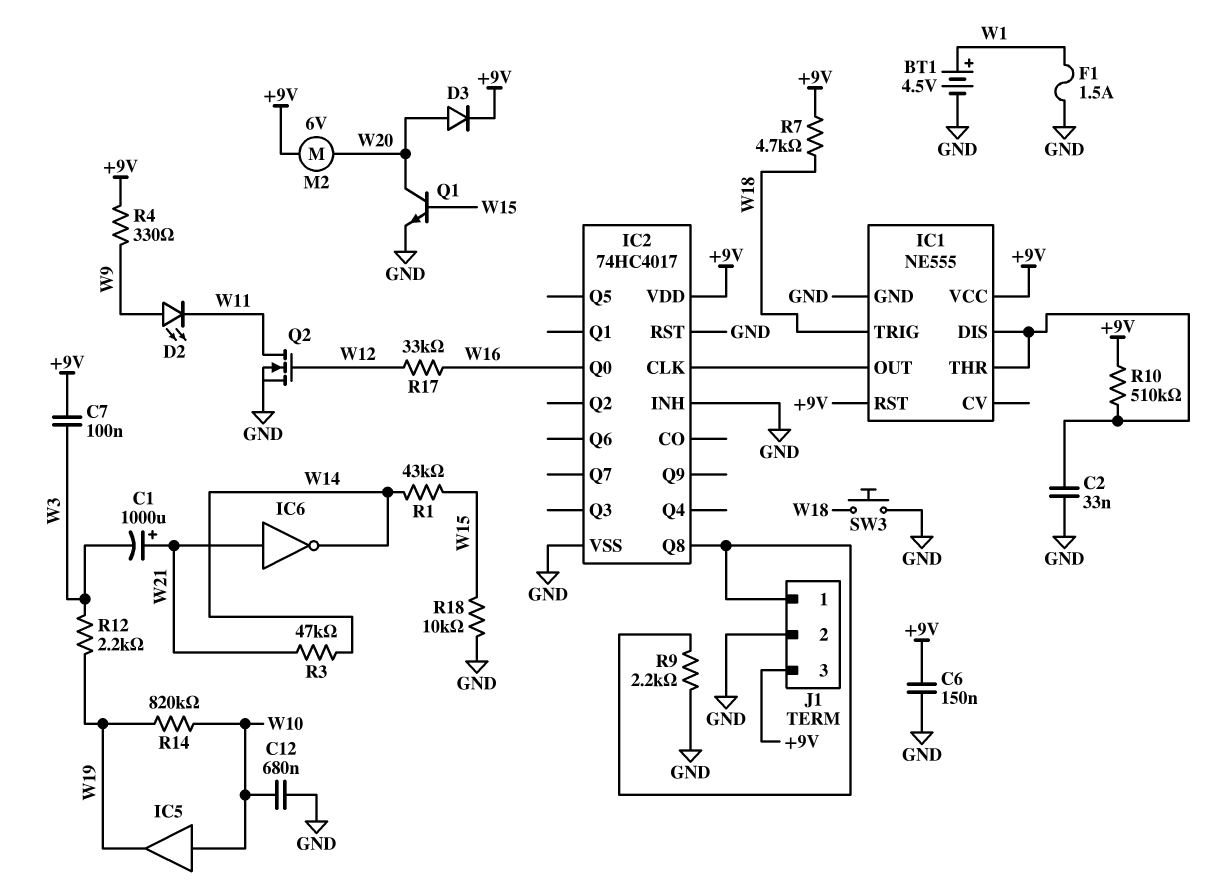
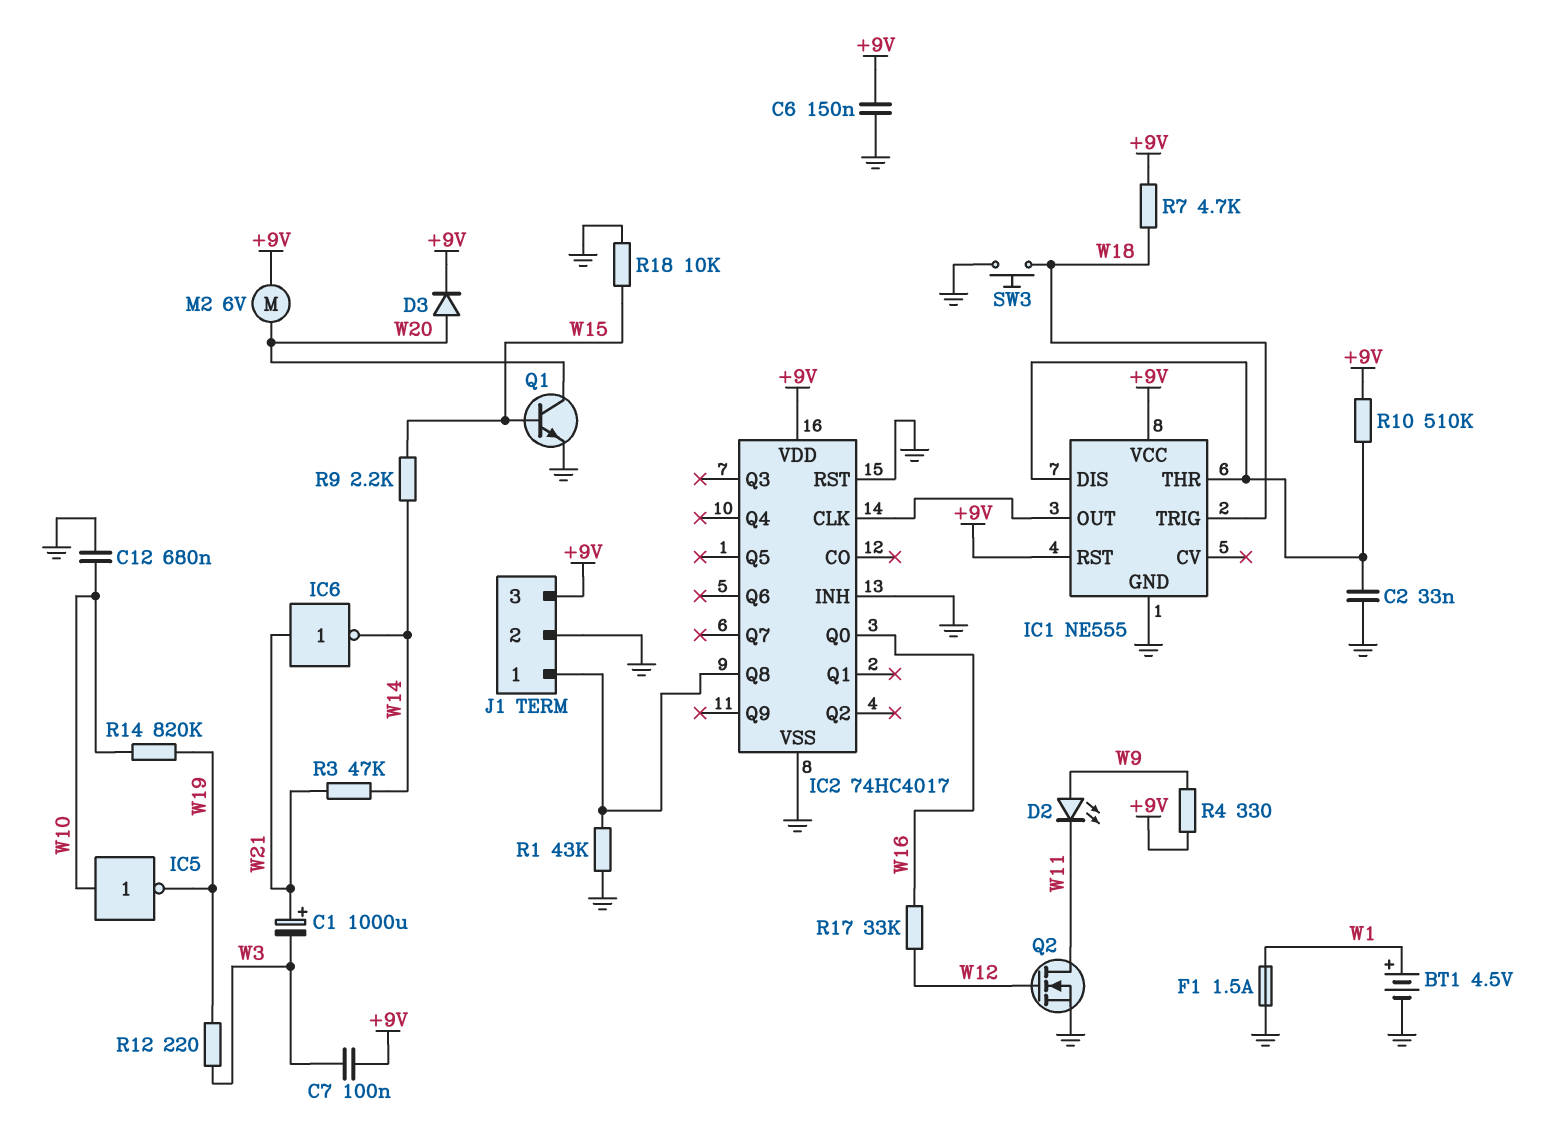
IC5: buffer (in W10, out W19) -> NOT (in W10, out W19)
R1: 43k (W14, W15) -> 43k (GND, IC2/Q8)
R9: 2.2k (GND, IC2/Q8) -> 2.2k (W14, W15)
R12: 2.2k (W3, W19) -> 220 (W3, W19)

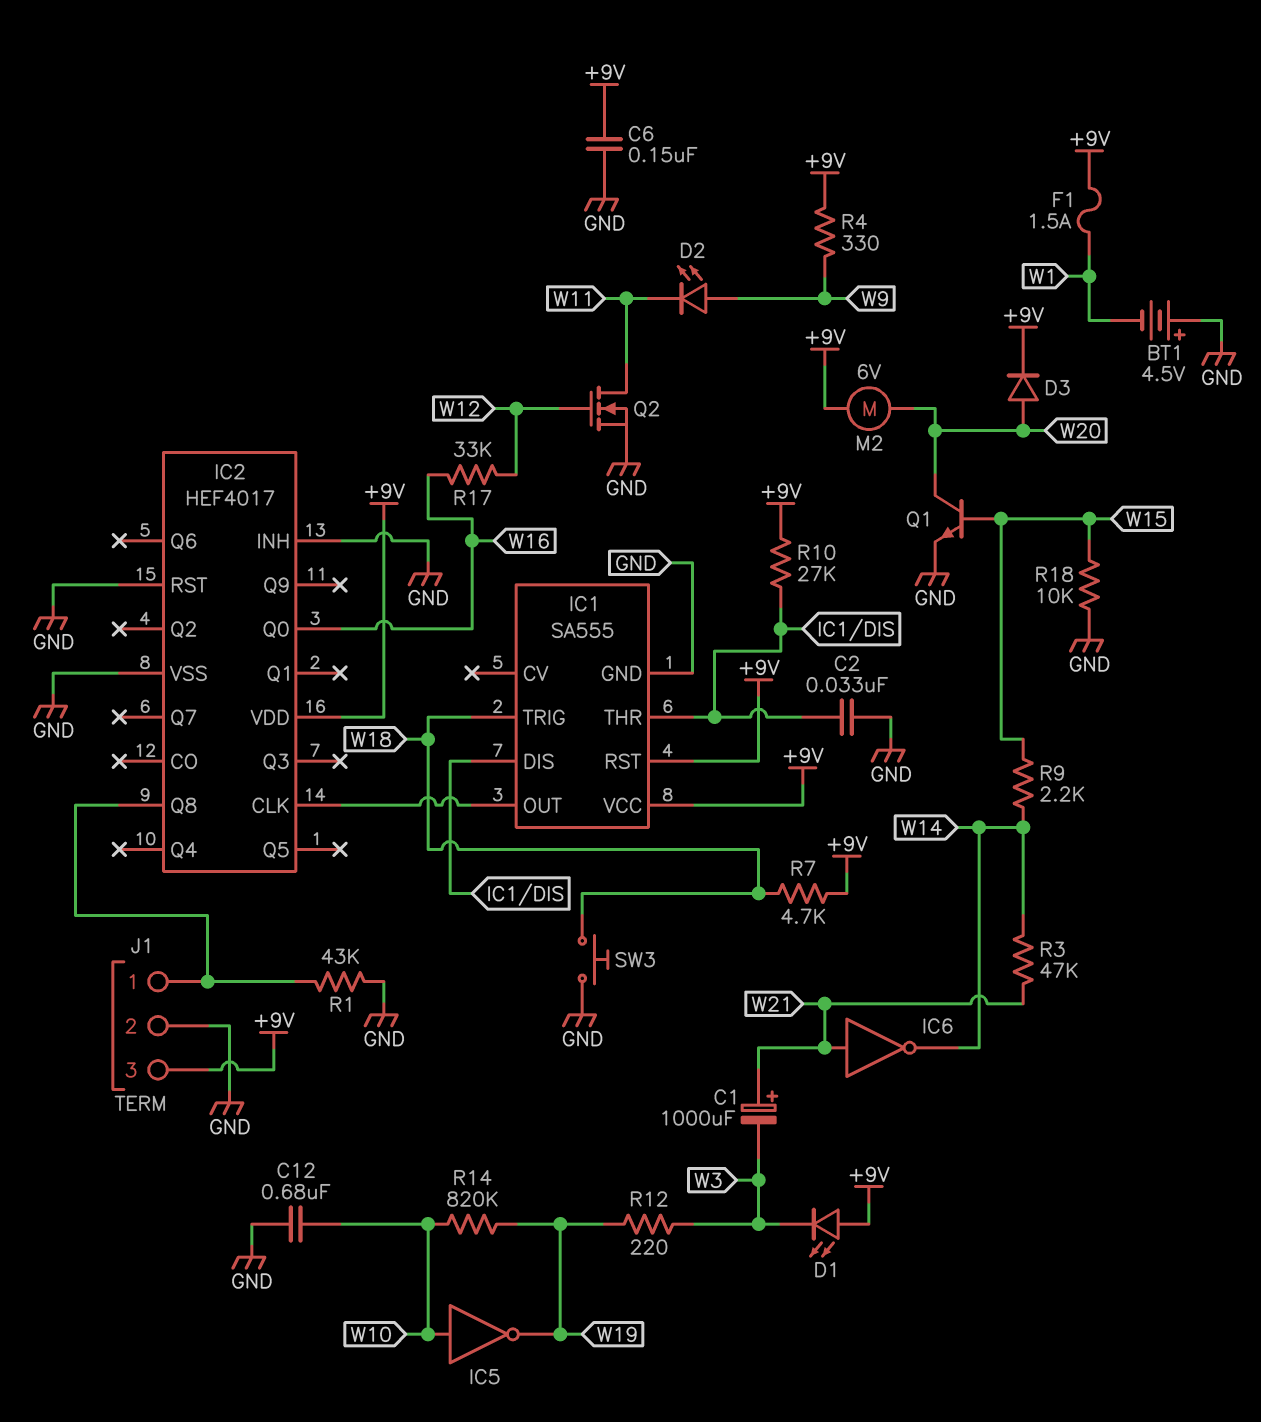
BT1: 4.5V (plus W1, minus GND) -> 4.5V (plus GND, minus W1)
C7: 100nF (+9V, W3) -> none
D1: none -> LED (A +9V, K W3)
F1: 1.5A (GND, W1) -> 1.5A (+9V, W1)
IC1: NE555 -> SA555
IC2: 74HC4017 -> HEF4017
R10: 510k (+9V, IC1/DIS) -> 27k (+9V, IC1/DIS)

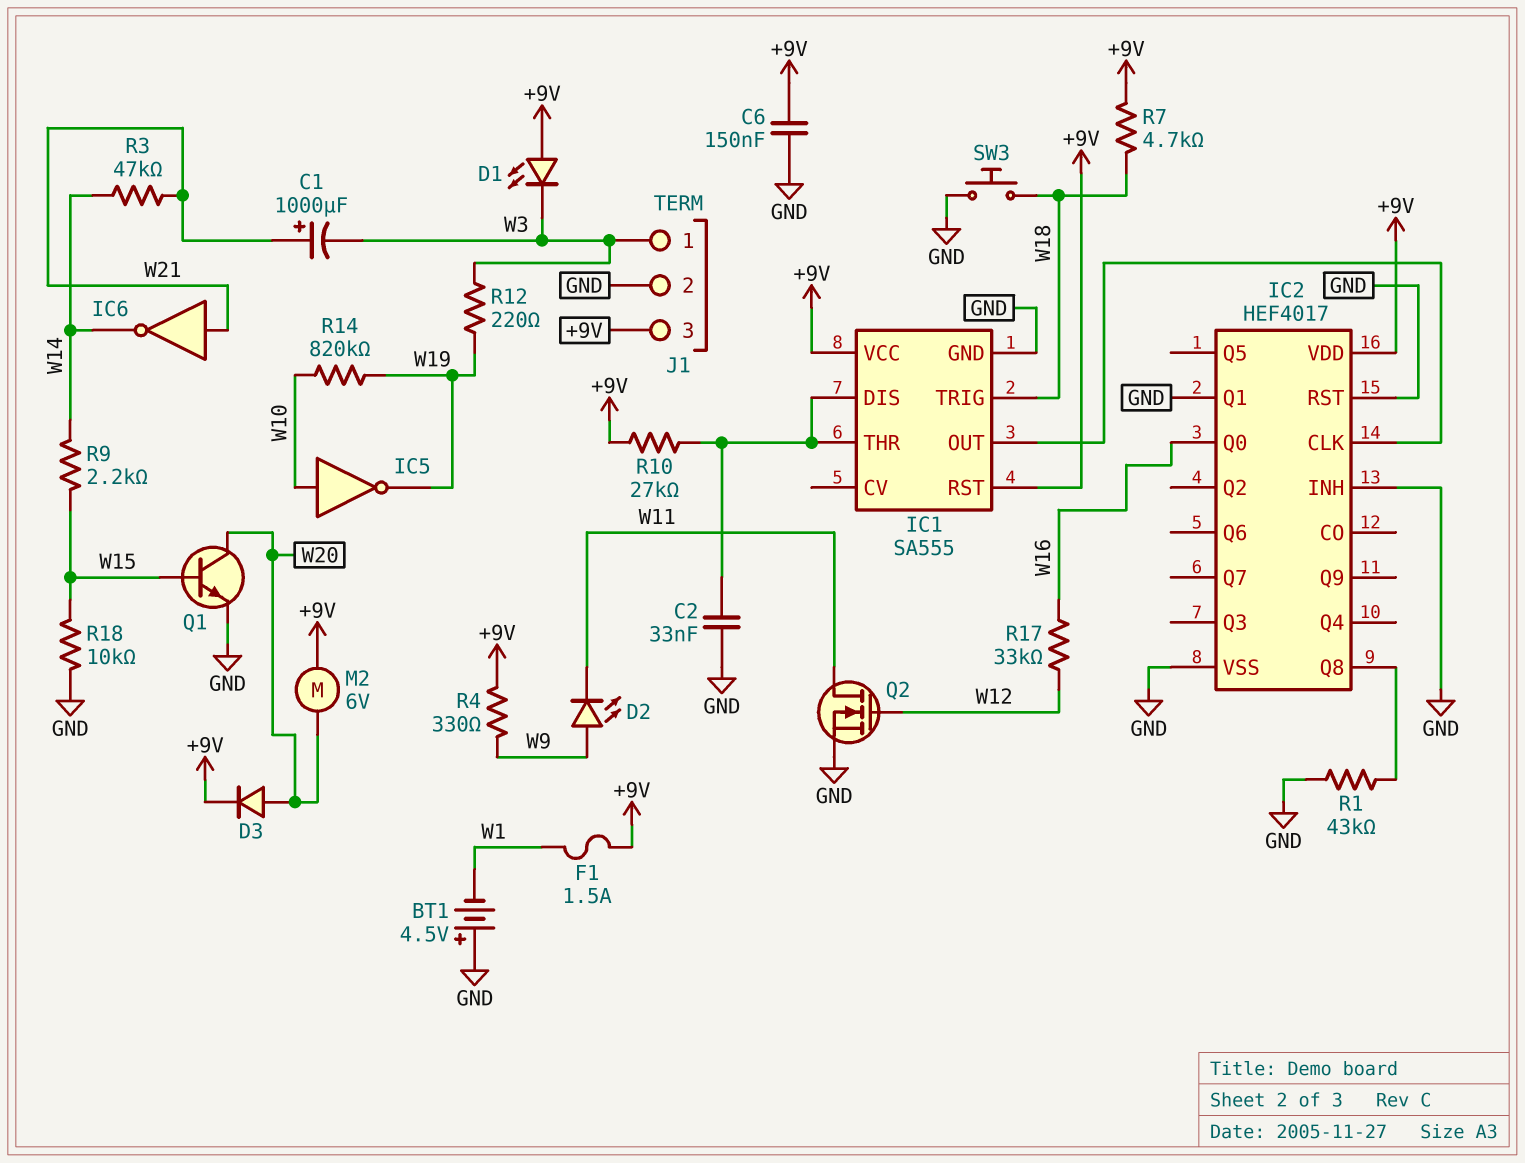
C12: 680nF (GND, W10) -> none
IC2 pin Q1: none -> GND
J1 pin 1: IC2/Q8 -> W3

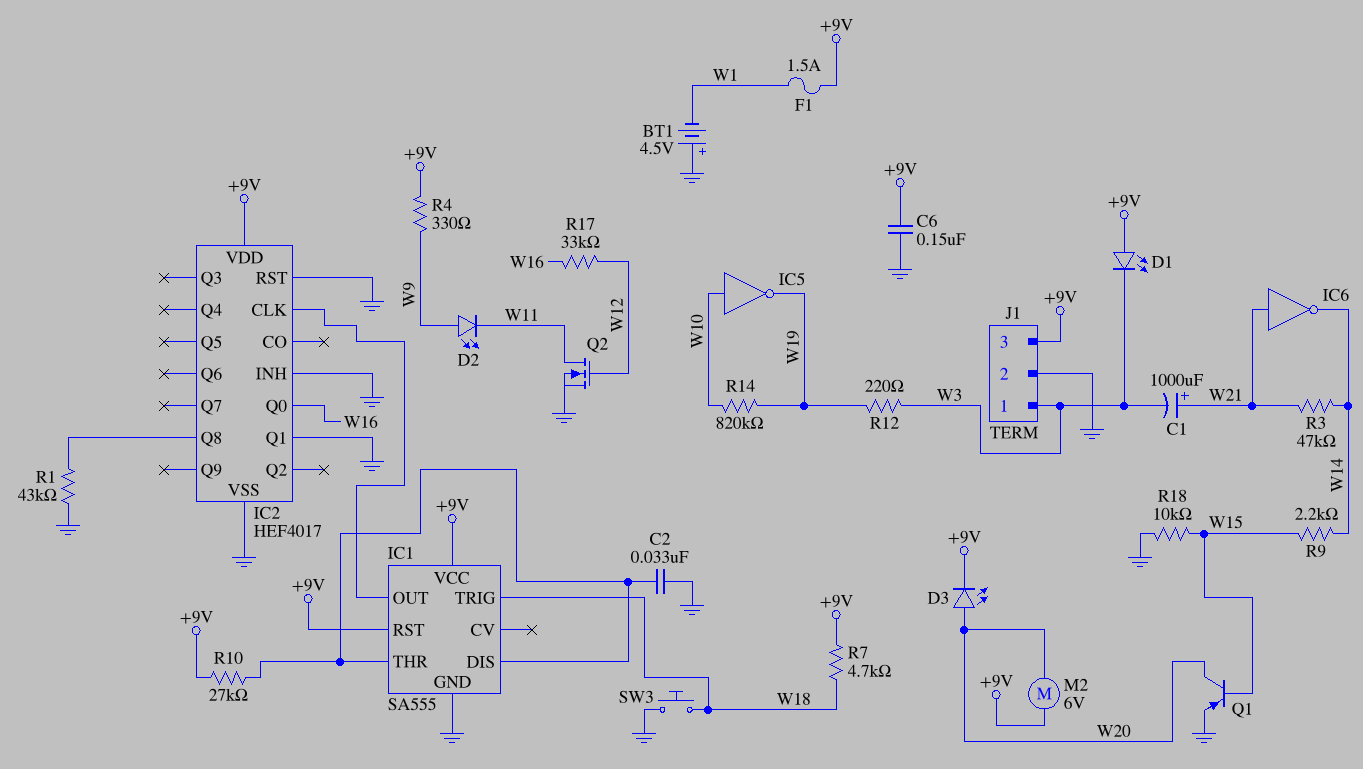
D3: diode (A W20, K +9V) -> LED (A W20, K +9V)
Q1: NPN (B W15, C W20, E GND) -> PNP (B W15, C W20, E GND)

